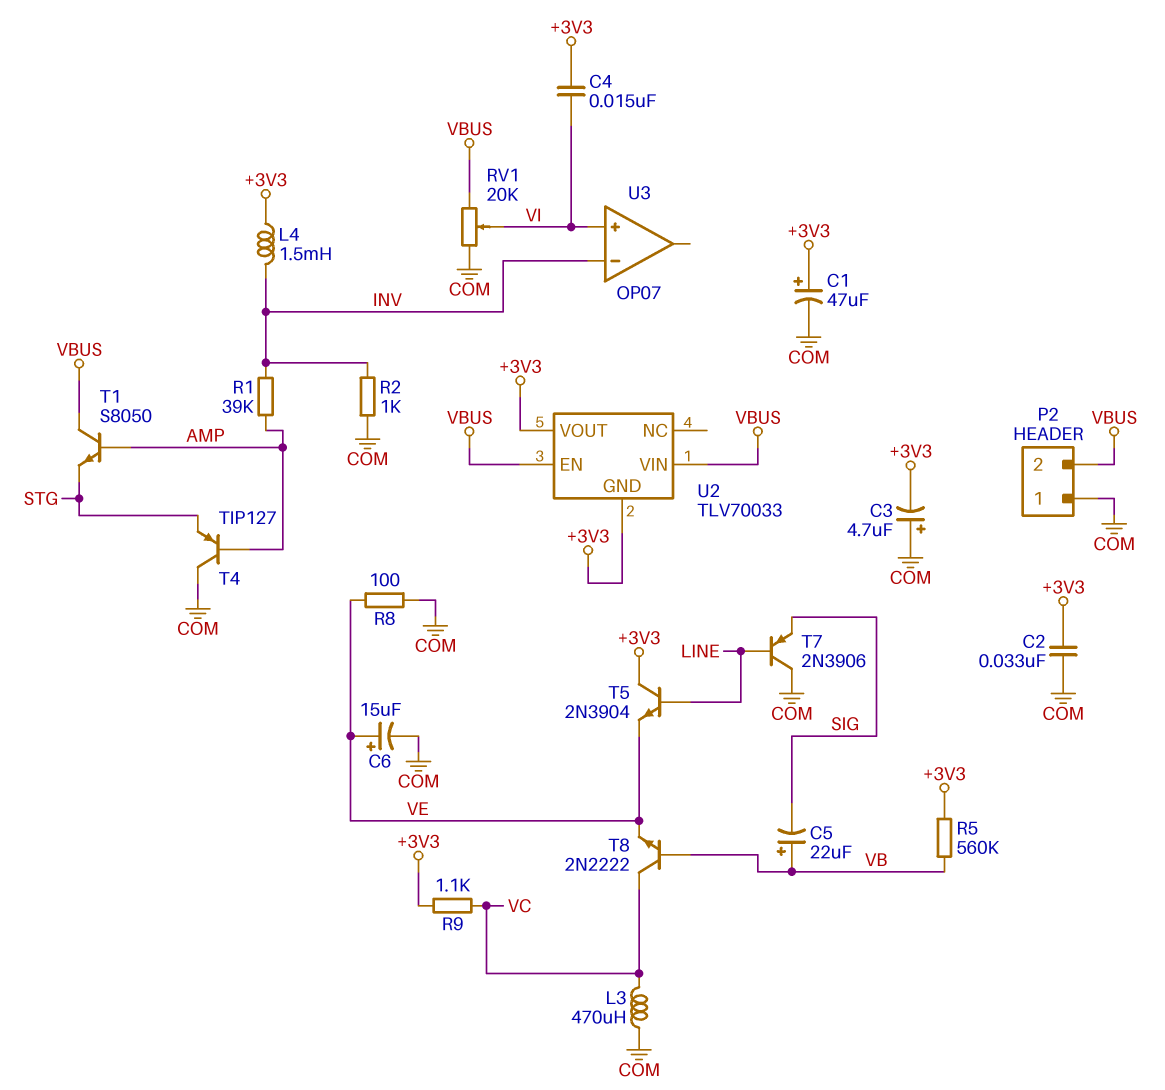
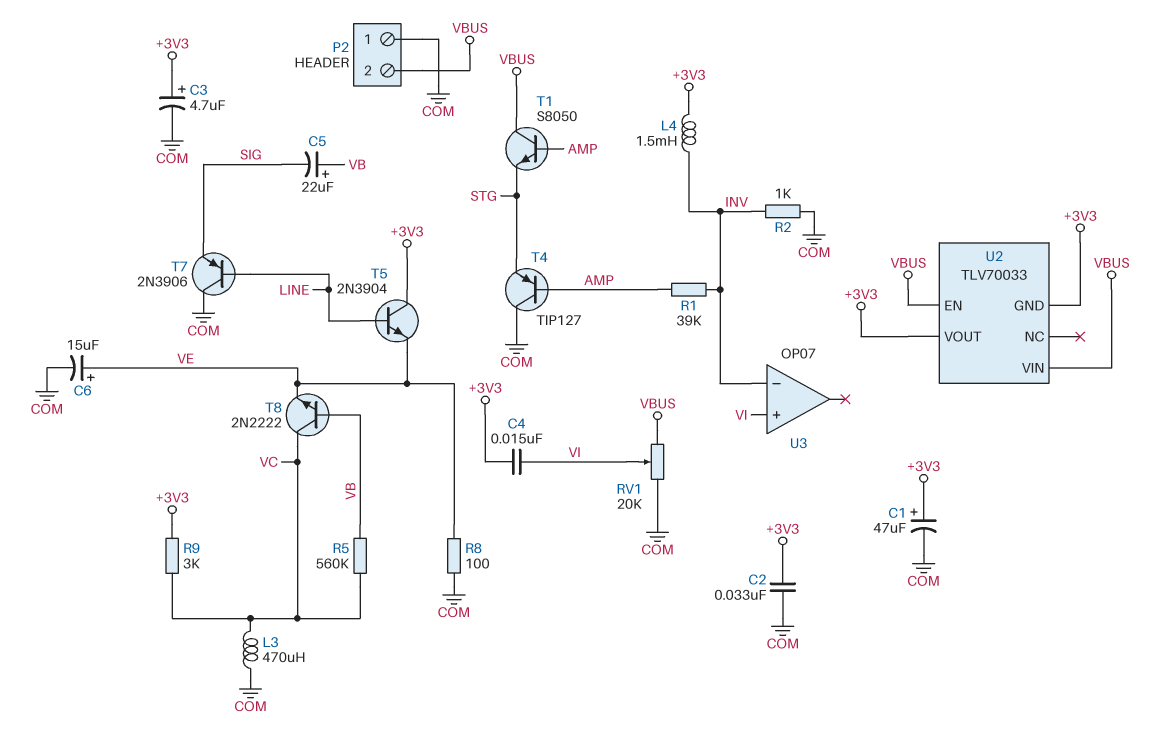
C3: 4.7uF (plus COM, minus +3V3) -> 4.7uF (plus +3V3, minus COM)
R5: 560k (+3V3, VB) -> 560k (VB, VC)
R9: 1.1k (+3V3, VC) -> 3k (+3V3, VC)

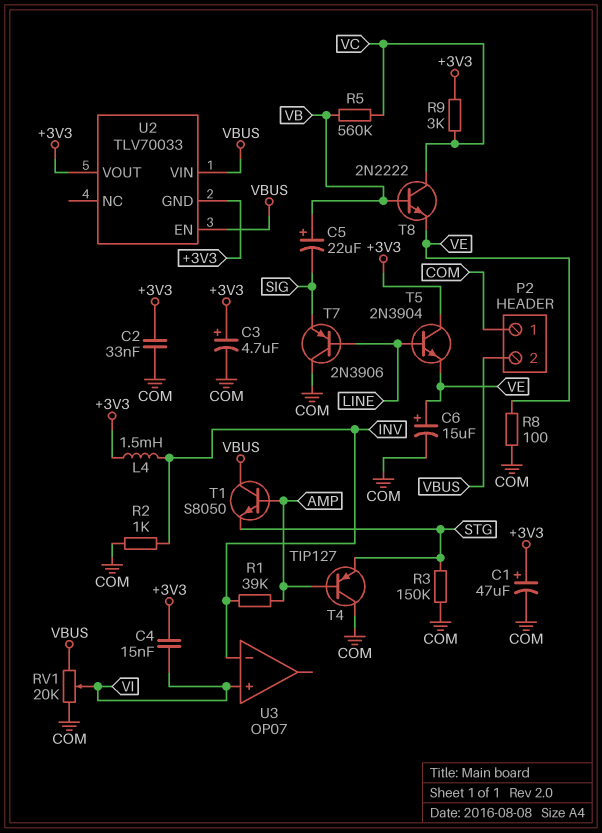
L3: 470uH (COM, VC) -> none
R3: none -> 150k (COM, STG)

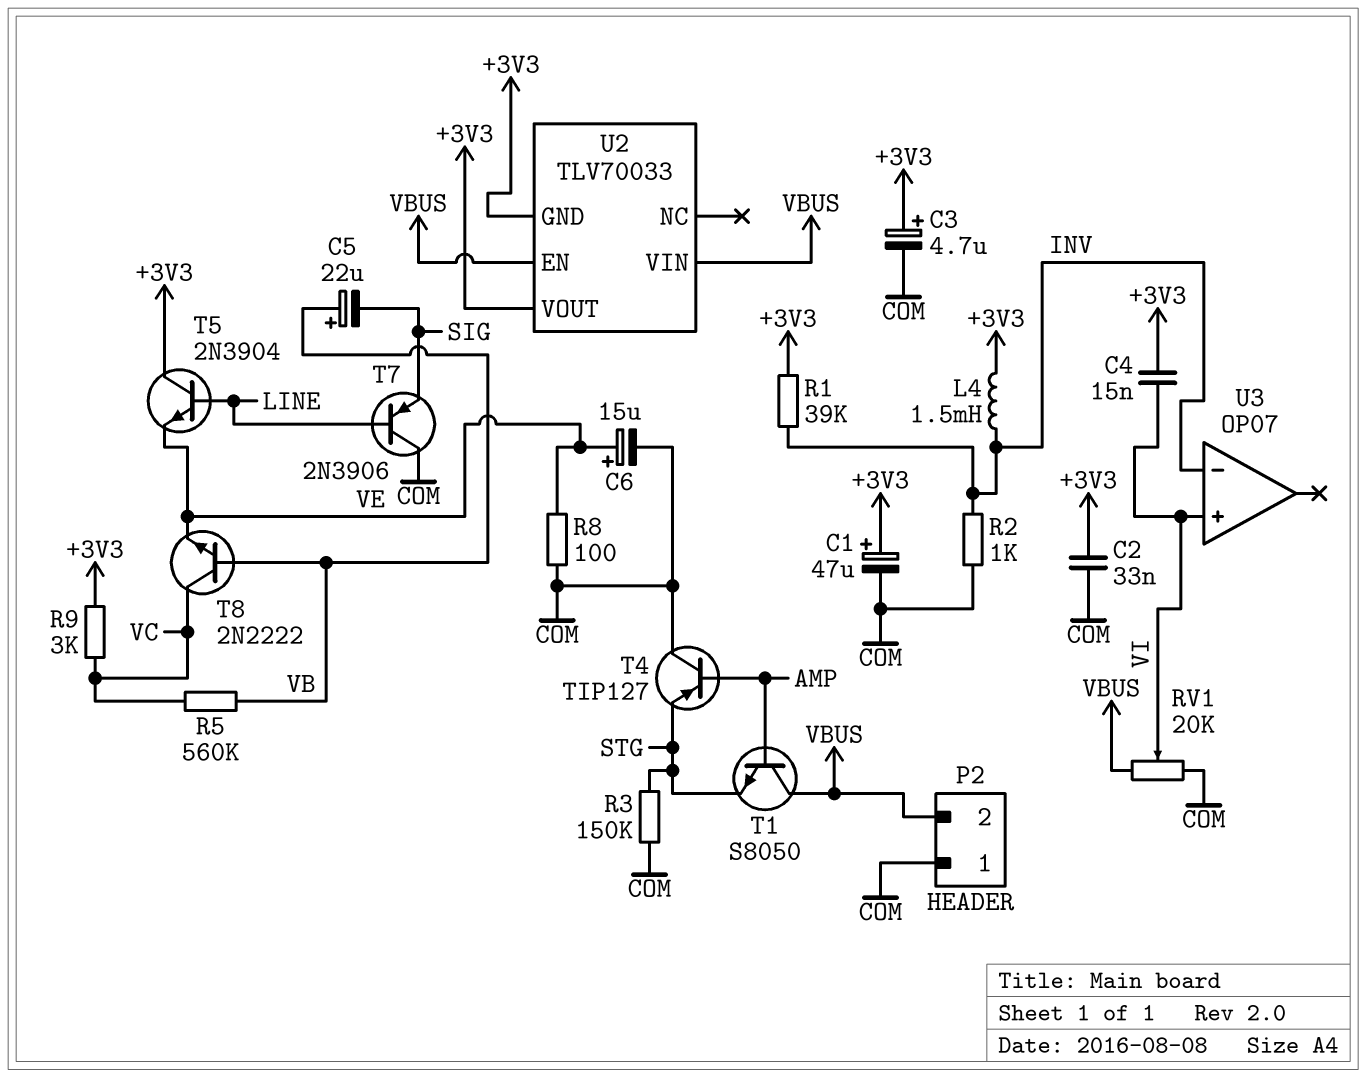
R1: 39k (AMP, INV) -> 39k (+3V3, INV)

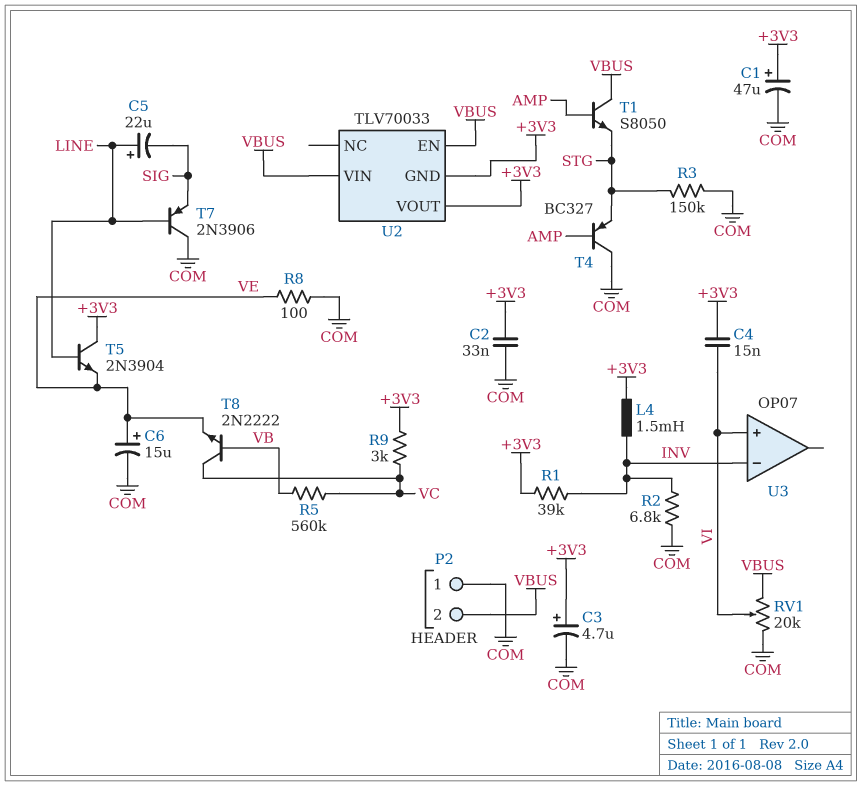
C5: 22uF (plus VB, minus SIG) -> 22uF (plus LINE, minus SIG)
R2: 1k (COM, INV) -> 6.8k (COM, INV)
T4: PNP TIP127 (B AMP, C COM, E STG) -> PNP BC327 (B AMP, C COM, E STG)

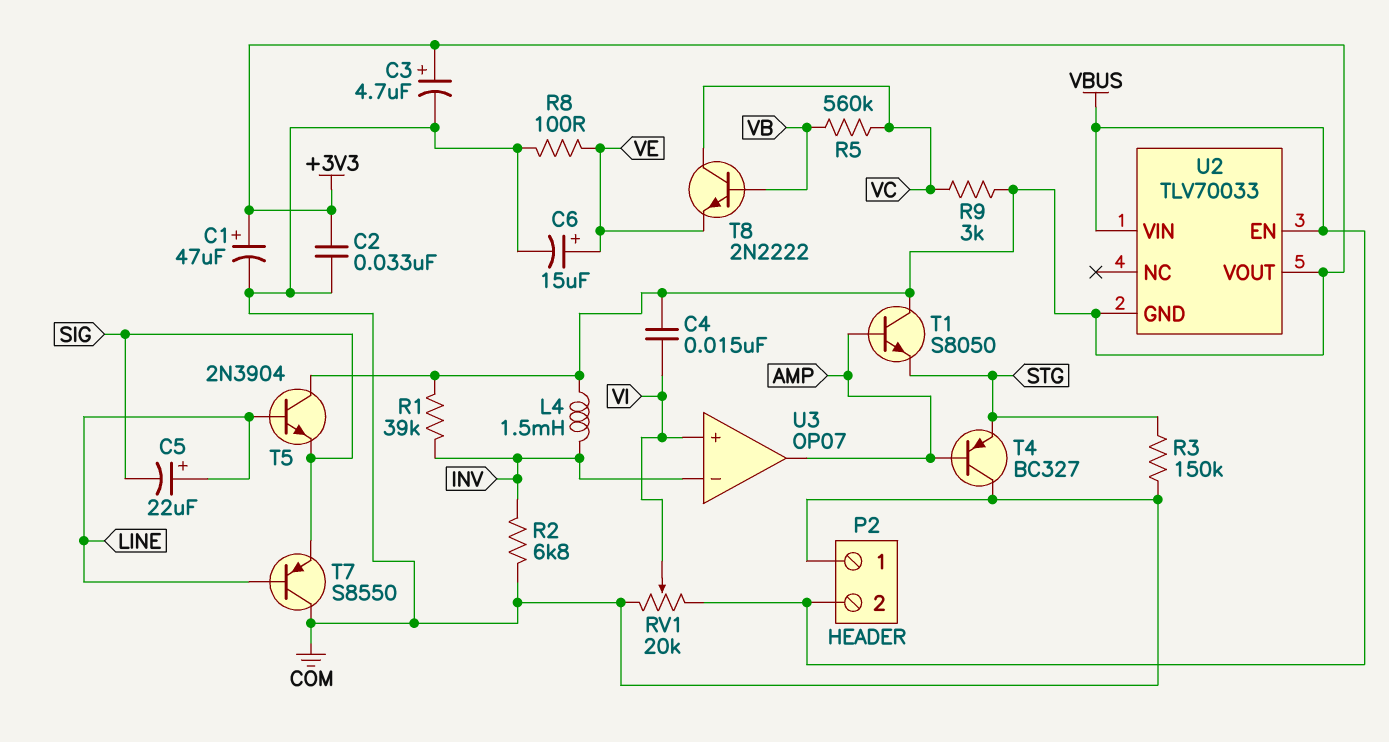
T1: NPN S8050 (B AMP, C VBUS, E STG) -> NPN S8050 (B AMP, C +3V3, E STG)
T5: NPN 2N3904 (B LINE, C +3V3, E VE) -> NPN 2N3904 (B LINE, C +3V3, E SIG)
T7: PNP 2N3906 (B LINE, C COM, E SIG) -> PNP S8550 (B LINE, C COM, E SIG)
U3 pin out: none -> AMP

